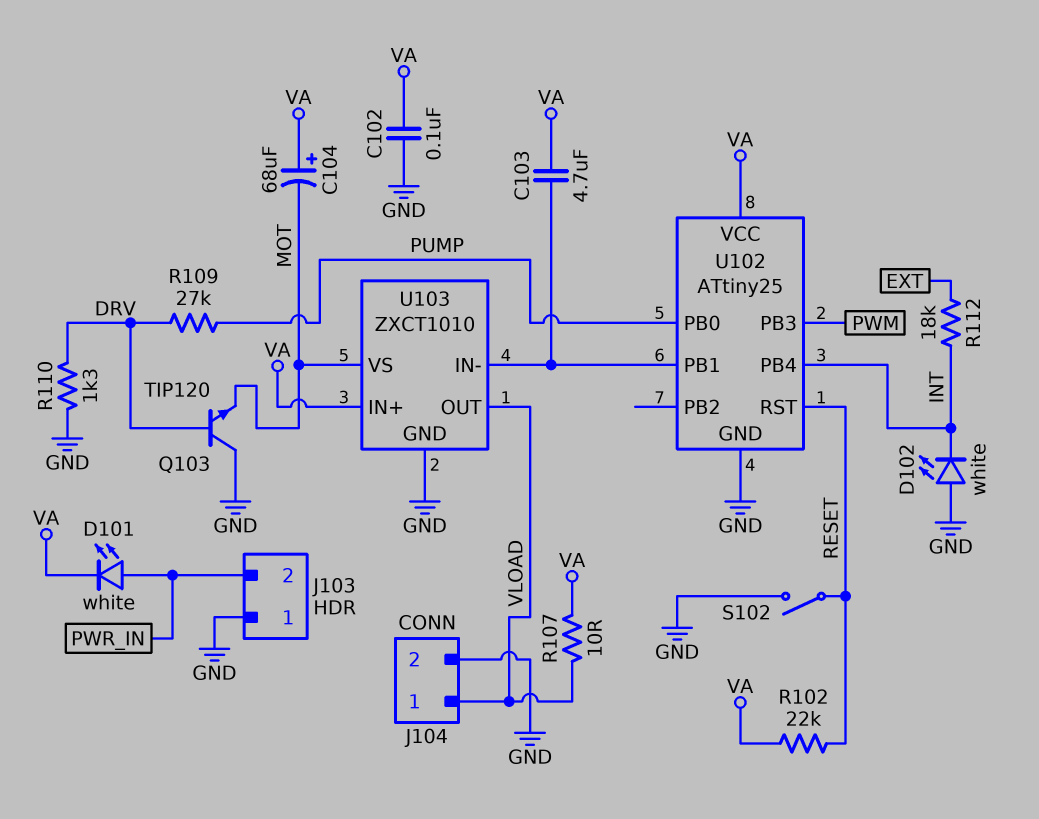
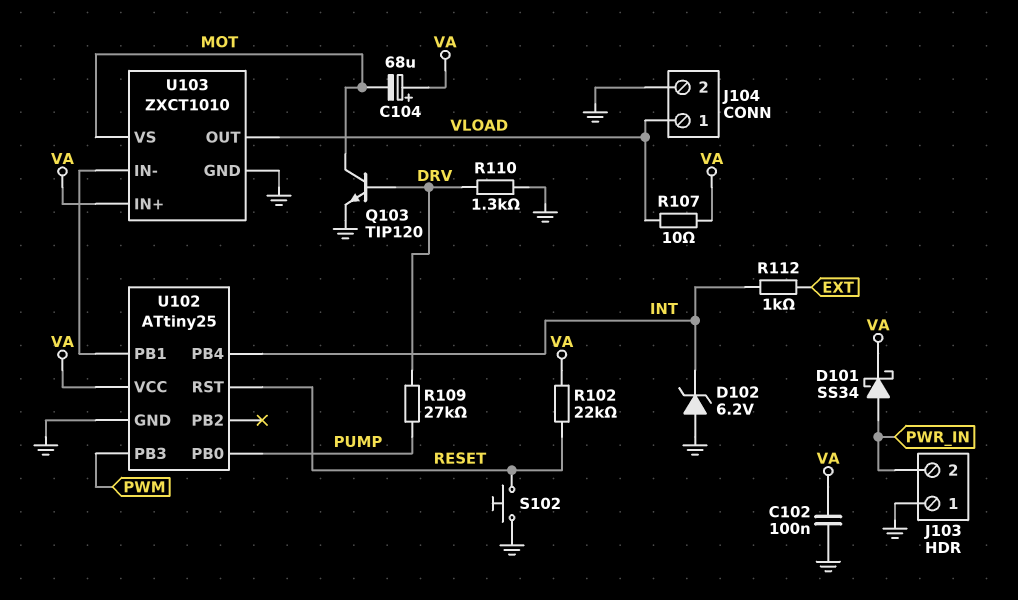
C103: 4.7uF (U102/PB1, VA) -> none
D101: LED white (A PWR_IN, K VA) -> schottky SS34 (A PWR_IN, K VA)
D102: LED white (A GND, K INT) -> zener 6.2V (A GND, K INT)
Q103: NPN TIP120 (B DRV, C GND, E MOT) -> NPN TIP120 (B DRV, C MOT, E GND)
R112: 18k (EXT, INT) -> 1k (EXT, INT)
S102: switch (GND, RESET) -> button (GND, RESET)

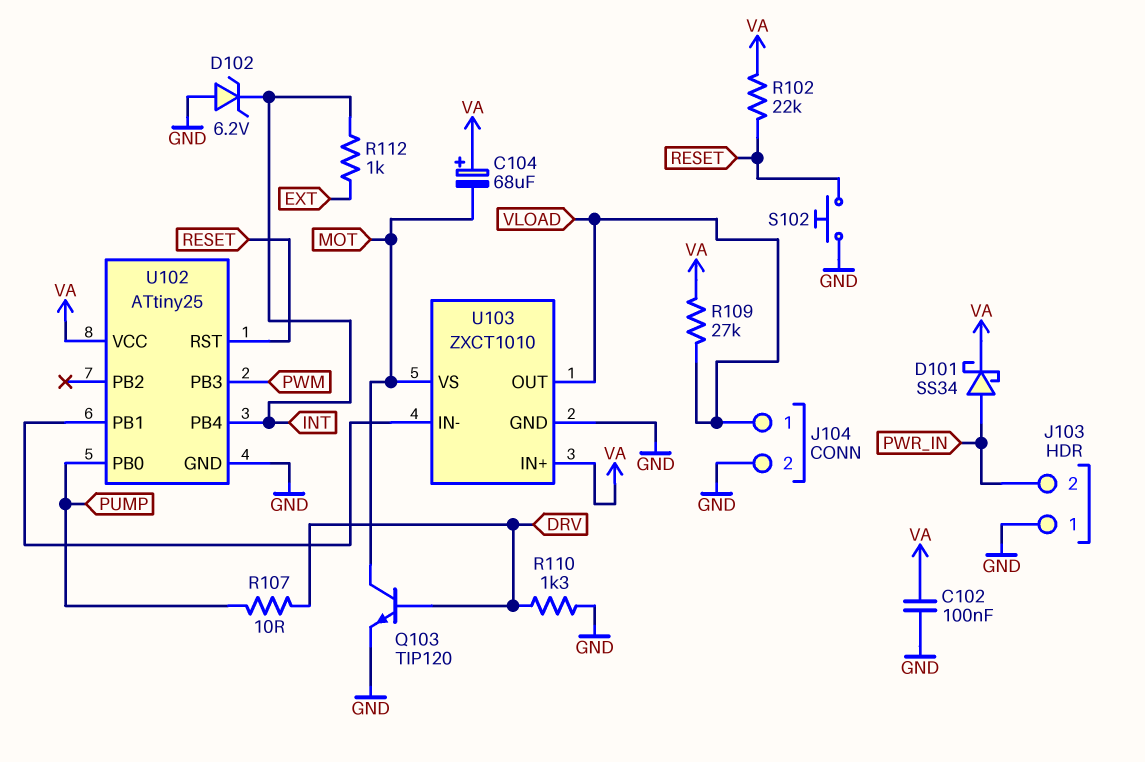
R107: 10 (VA, VLOAD) -> 10 (DRV, PUMP)
R109: 27k (DRV, PUMP) -> 27k (VA, VLOAD)

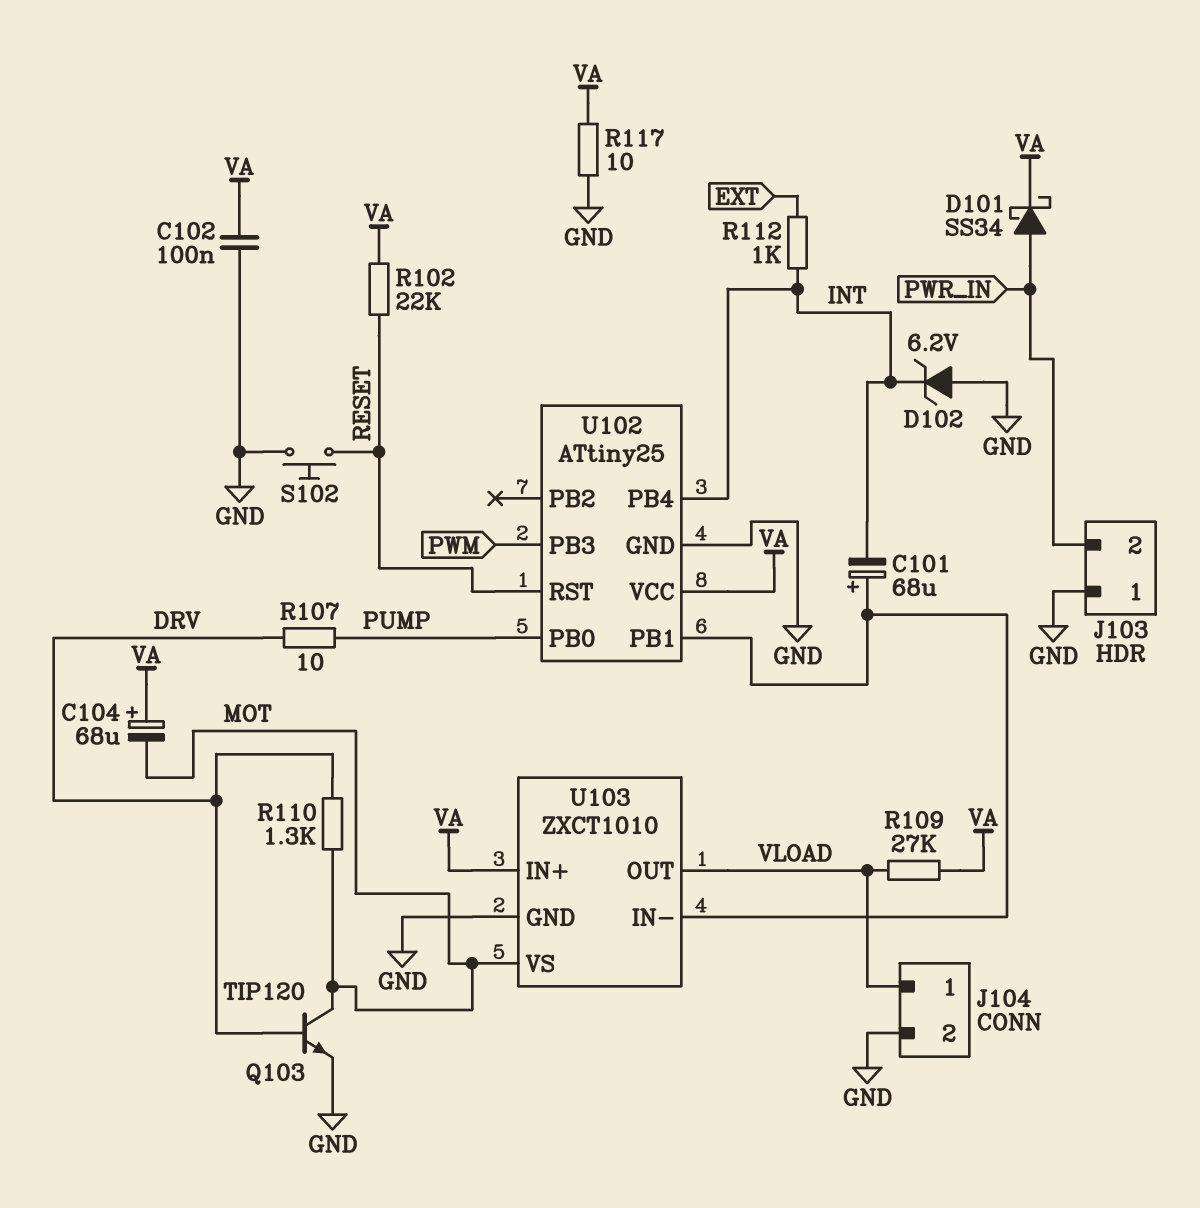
C101: none -> 68uF (plus U102/PB1, minus INT)
R110: 1.3k (DRV, GND) -> 1.3k (DRV, MOT)
R117: none -> 10 (GND, VA)

